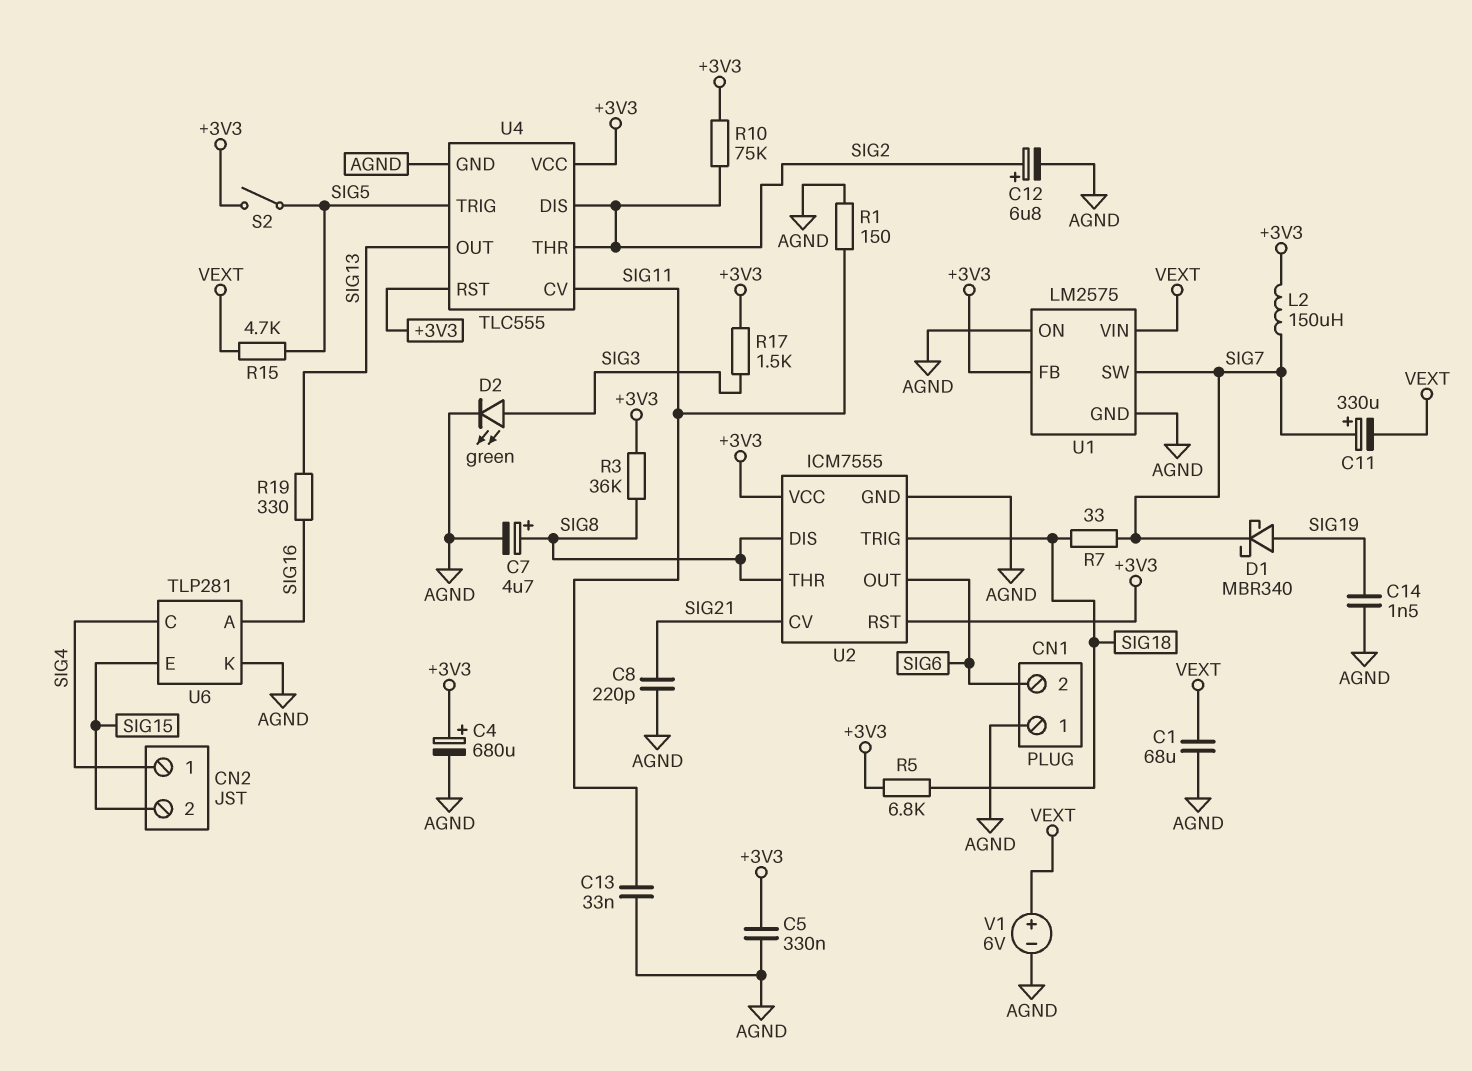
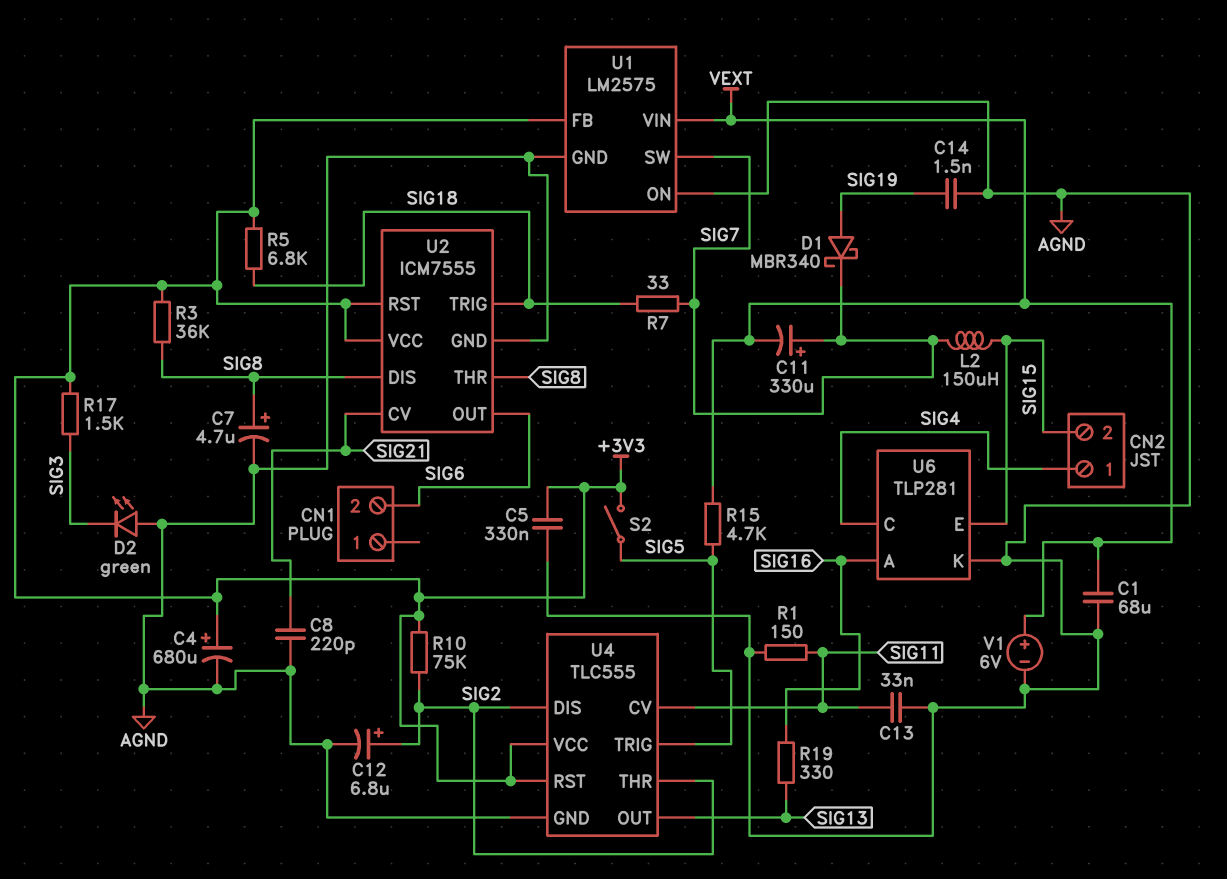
CN1 pin 1: AGND -> none
D2: LED green (A SIG3, K AGND) -> LED green (A AGND, K SIG3)
L2: 150uH (+3V3, SIG7) -> 150uH (SIG7, SIG15)

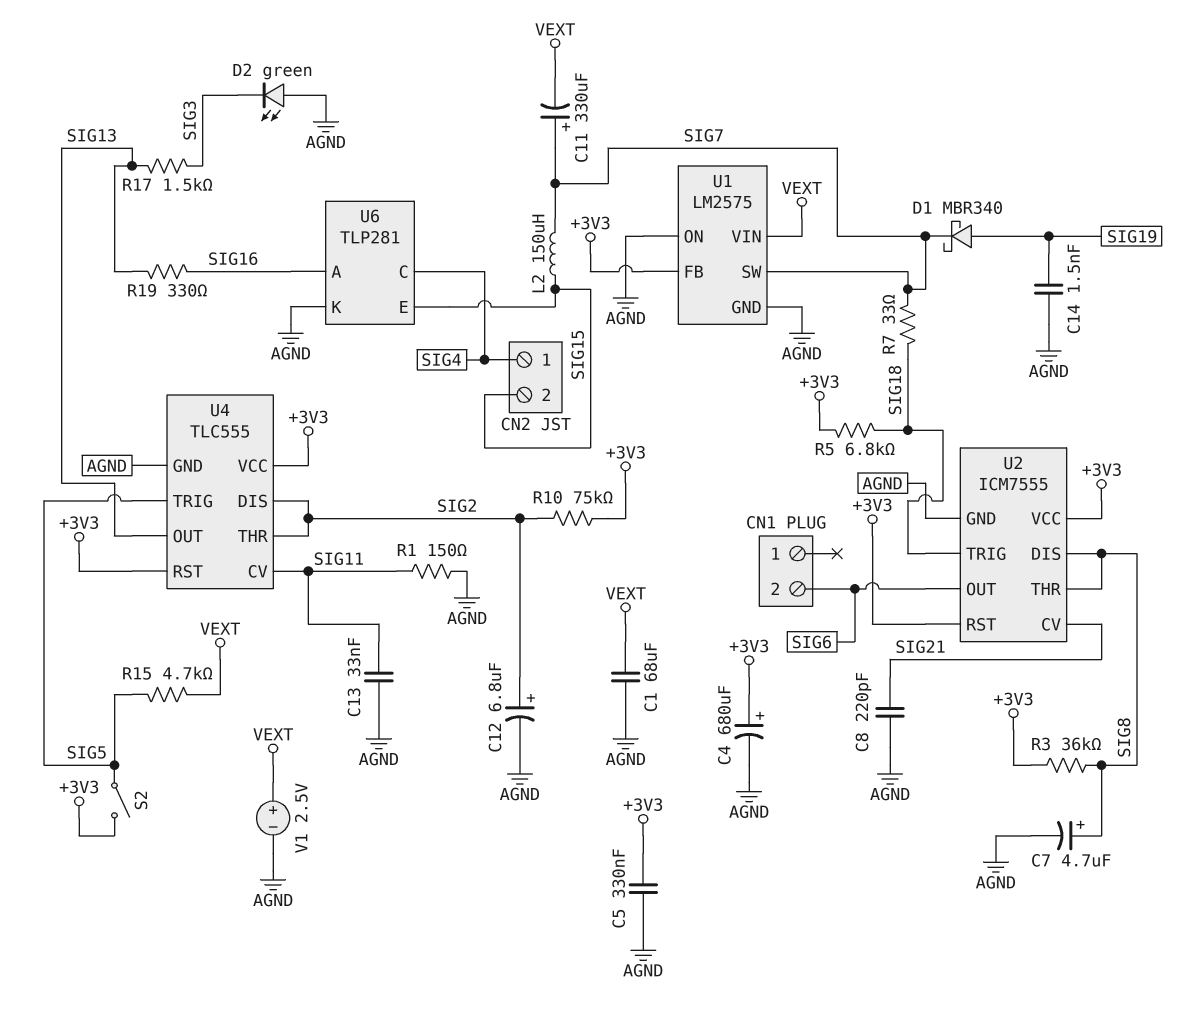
R17: 1.5k (+3V3, SIG3) -> 1.5k (SIG3, SIG13)
V1: 6V (plus VEXT, minus AGND) -> 2.5V (plus VEXT, minus AGND)

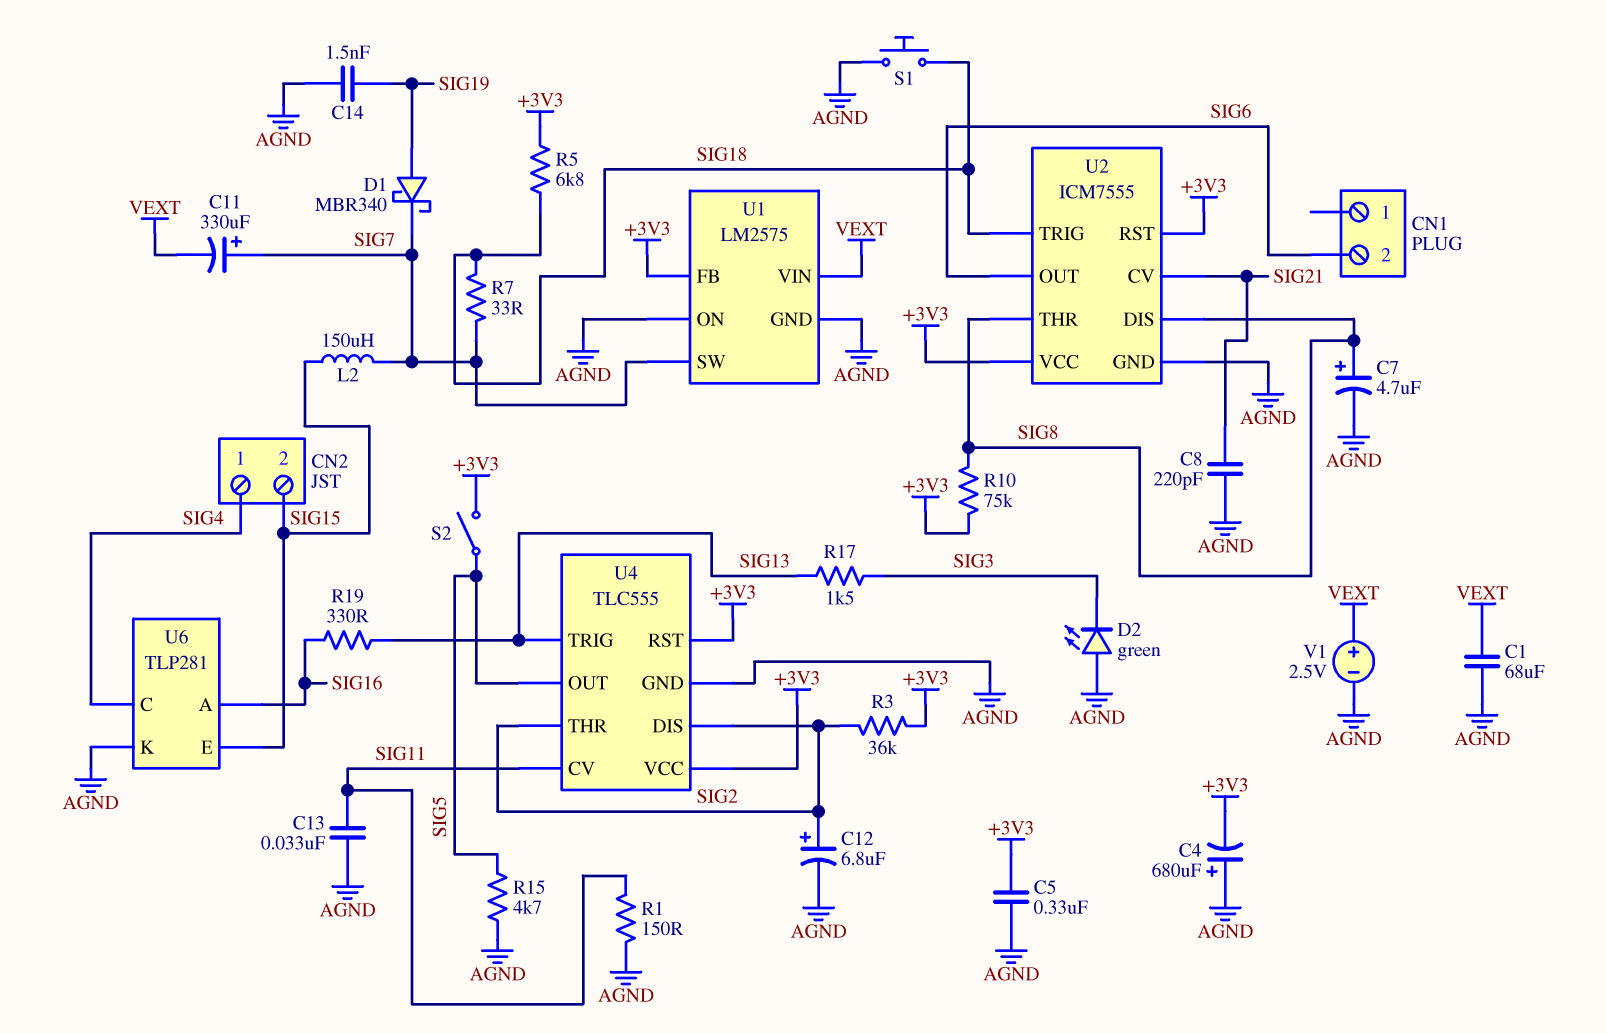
C4: 680uF (plus +3V3, minus AGND) -> 680uF (plus AGND, minus +3V3)
R3: 36k (+3V3, SIG8) -> 36k (+3V3, SIG2)
R10: 75k (+3V3, SIG2) -> 75k (+3V3, SIG8)
R15: 4.7k (SIG5, VEXT) -> 4.7k (AGND, SIG5)
S1: none -> button (AGND, SIG18)
U4 pin OUT: SIG13 -> SIG5
U4 pin TRIG: SIG5 -> SIG13

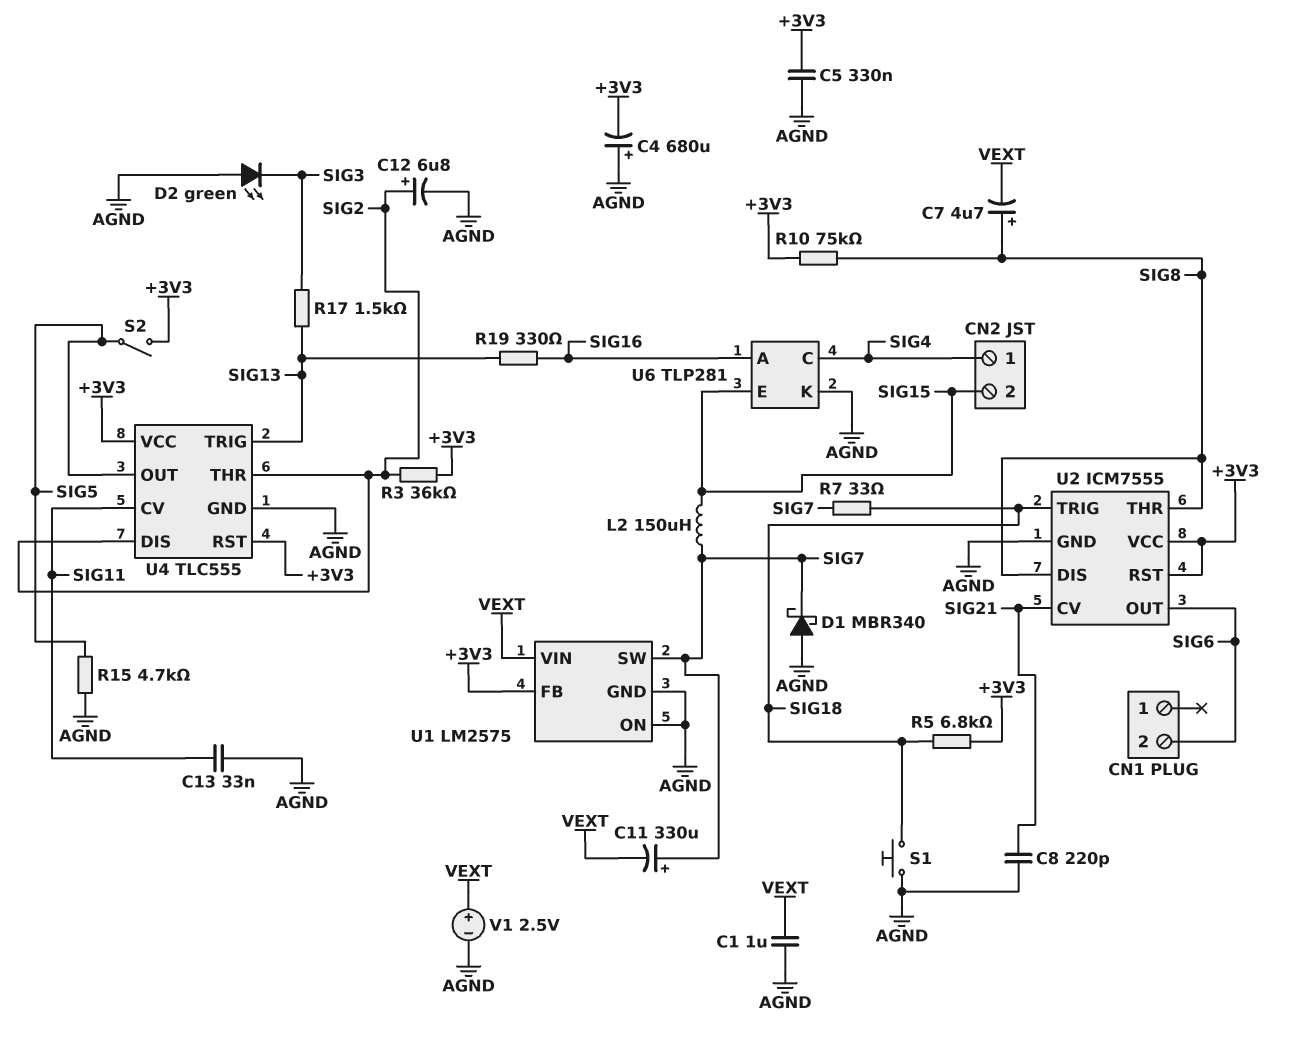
C1: 68uF (AGND, VEXT) -> 1uF (AGND, VEXT)
C7: 4.7uF (plus SIG8, minus AGND) -> 4.7uF (plus SIG8, minus VEXT)
C14: 1.5nF (AGND, SIG19) -> none
D1: schottky MBR340 (A SIG19, K SIG7) -> schottky MBR340 (A AGND, K SIG7)
R1: 150 (AGND, SIG11) -> none

